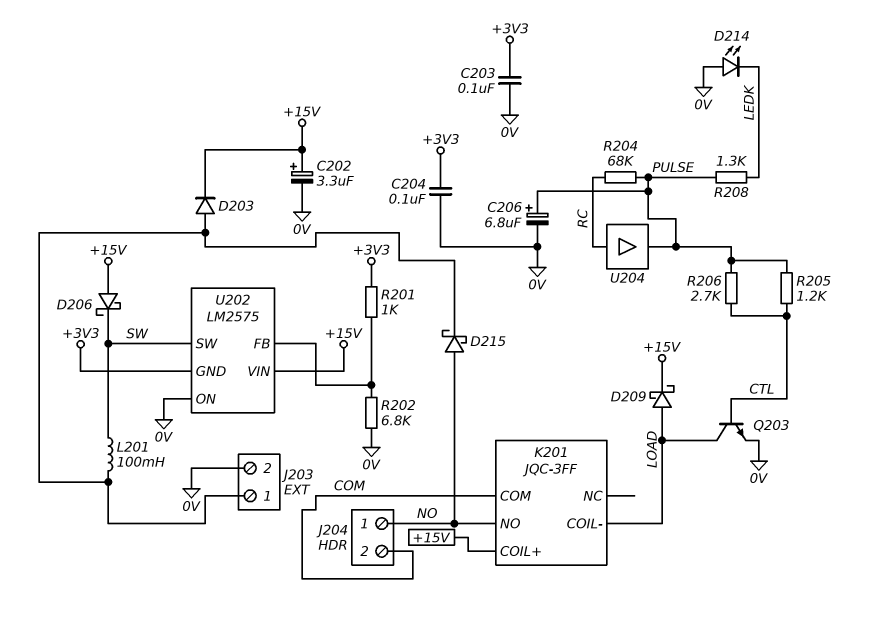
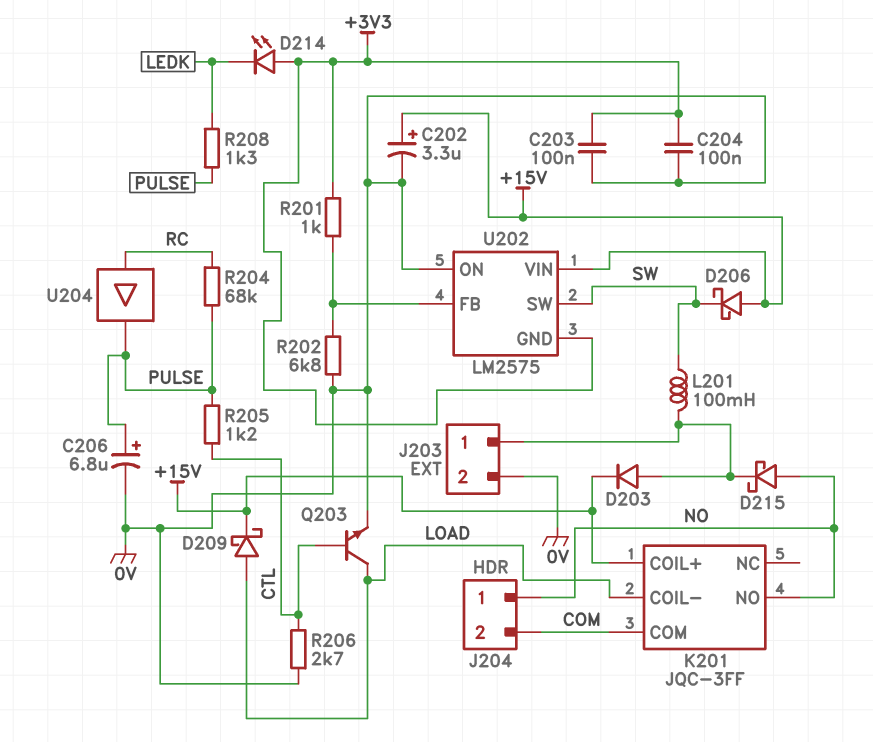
D214: LED (A 0V, K LEDK) -> LED (A +3V3, K LEDK)
R206: 2.7k (CTL, PULSE) -> 2.7k (0V, CTL)

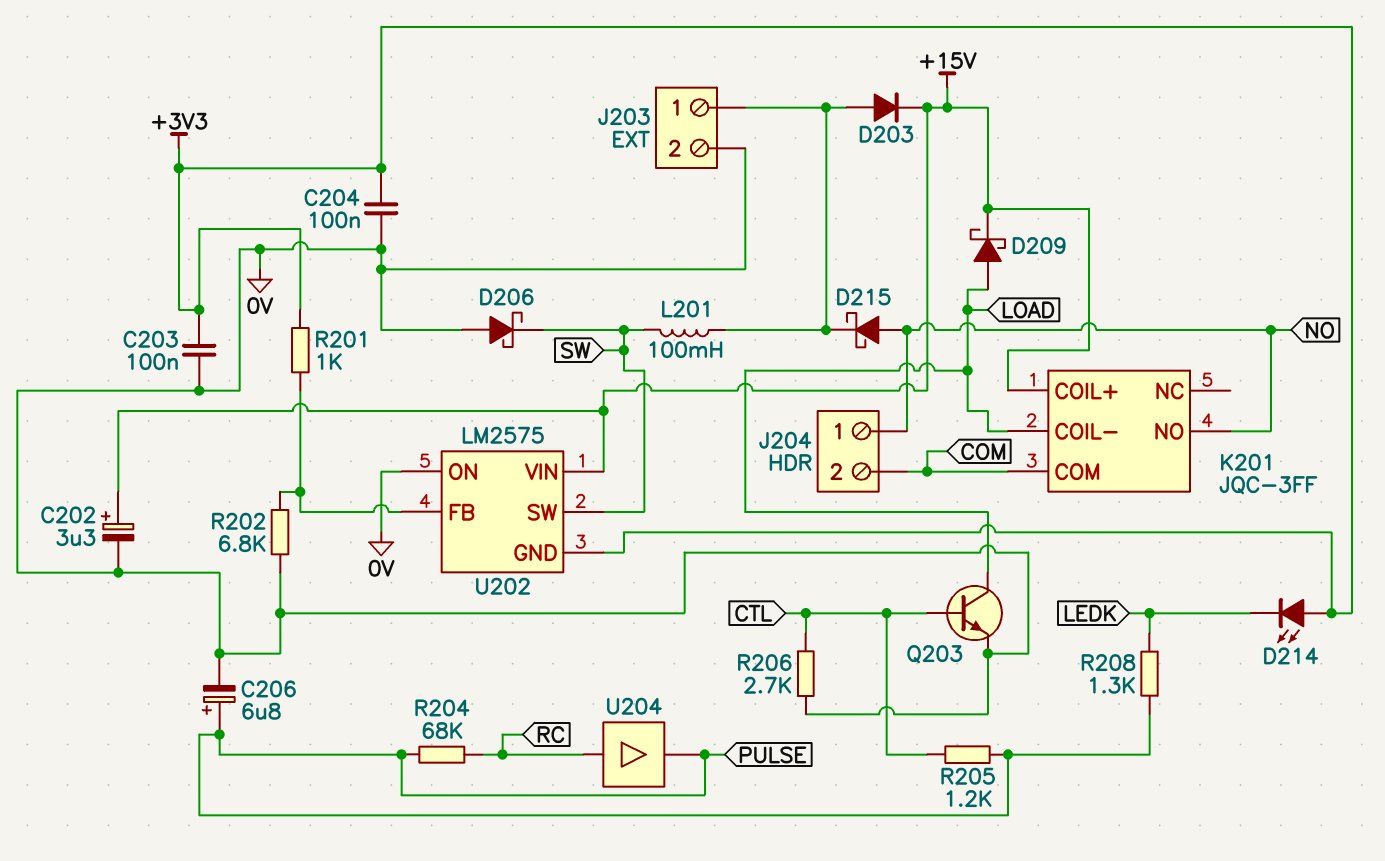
D206: schottky (A +15V, K SW) -> schottky (A 0V, K SW)

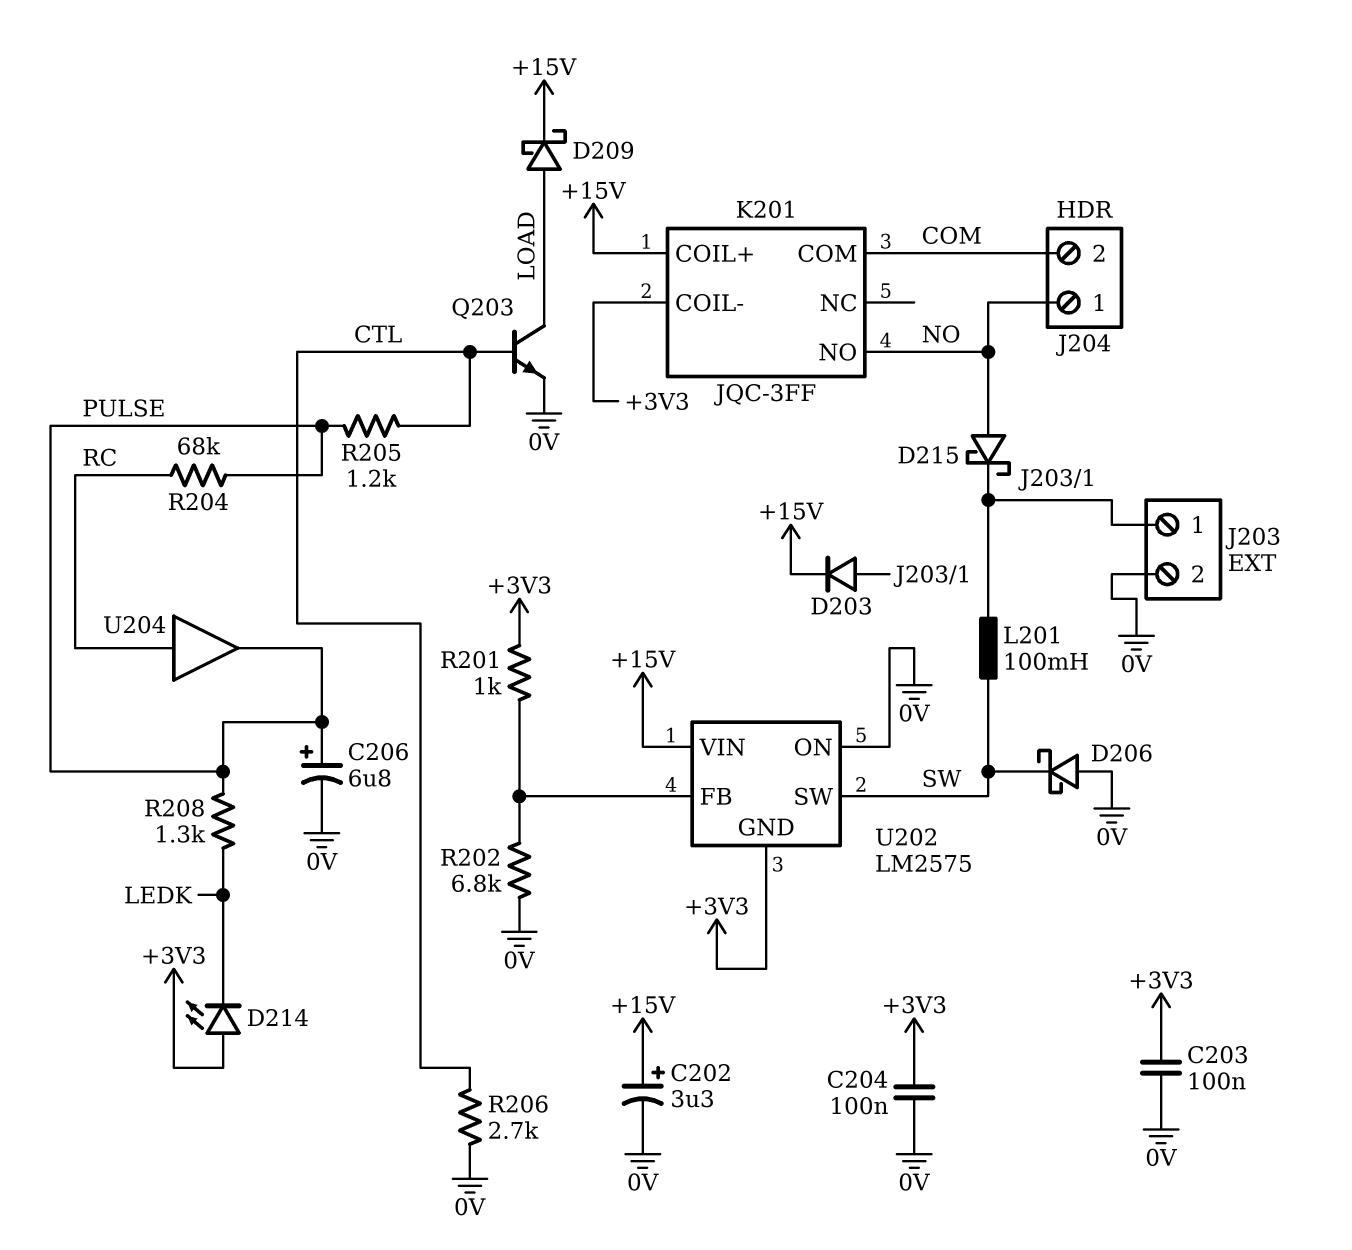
K201 pin COIL-: LOAD -> +3V3

